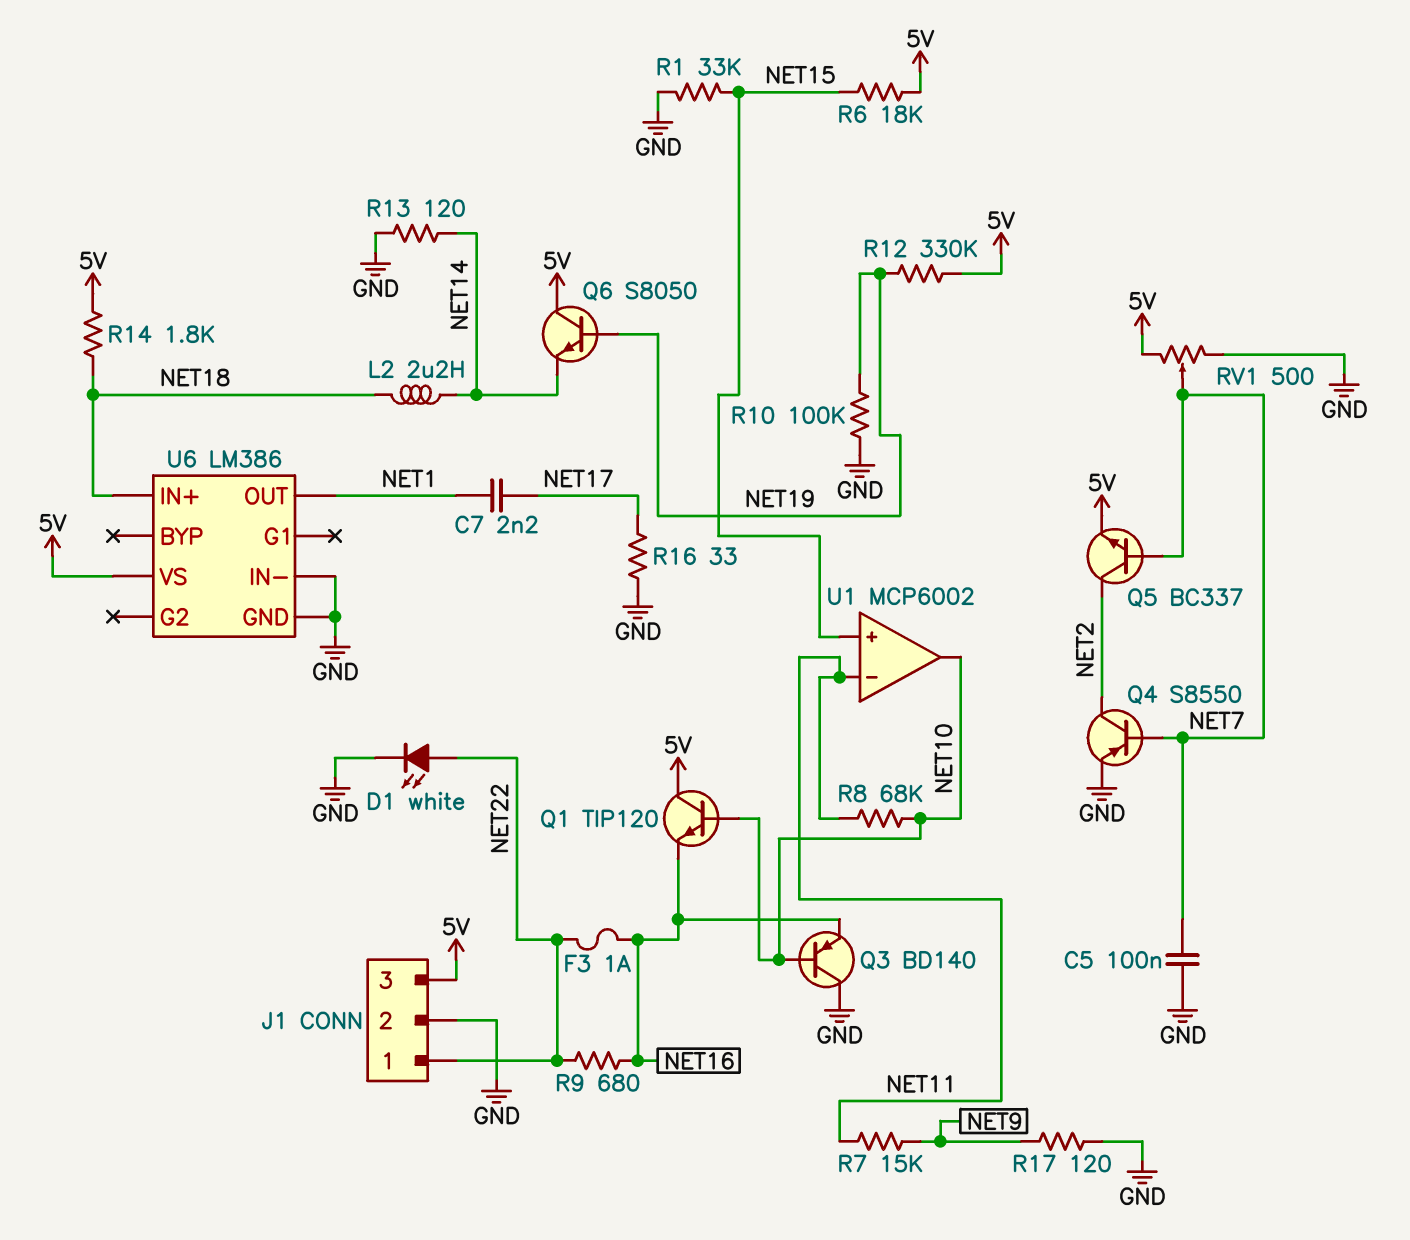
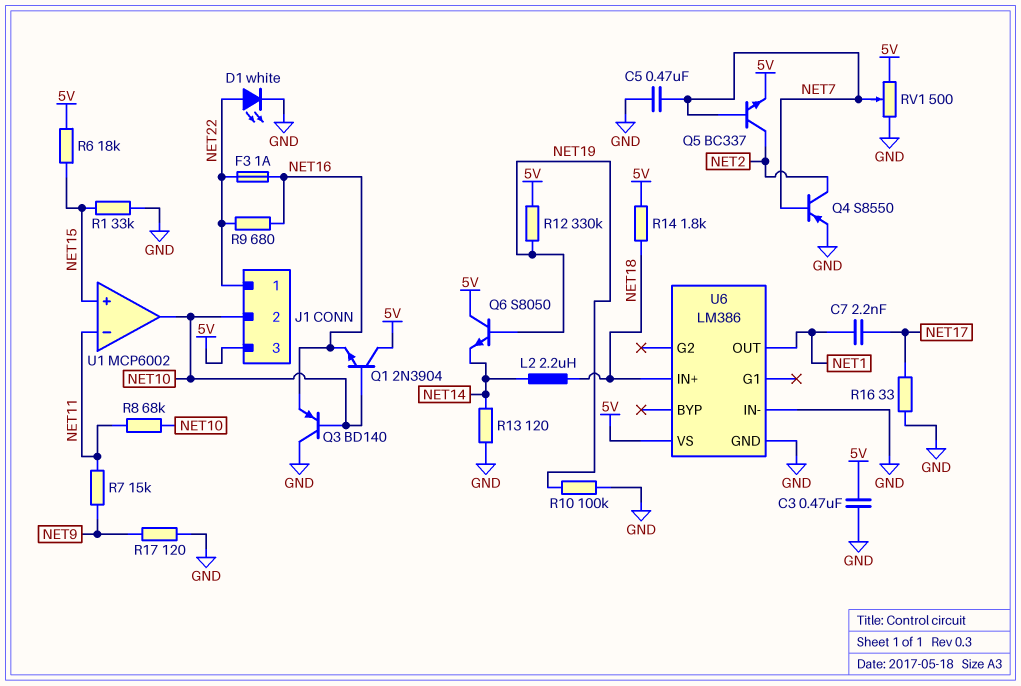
C3: none -> 470nF (5V, GND)
C5: 100nF (GND, NET7) -> 470nF (GND, NET7)
J1 pin 2: GND -> NET10
Q1: NPN TIP120 (B NET10, C 5V, E NET16) -> NPN 2N3904 (B NET10, C 5V, E NET16)

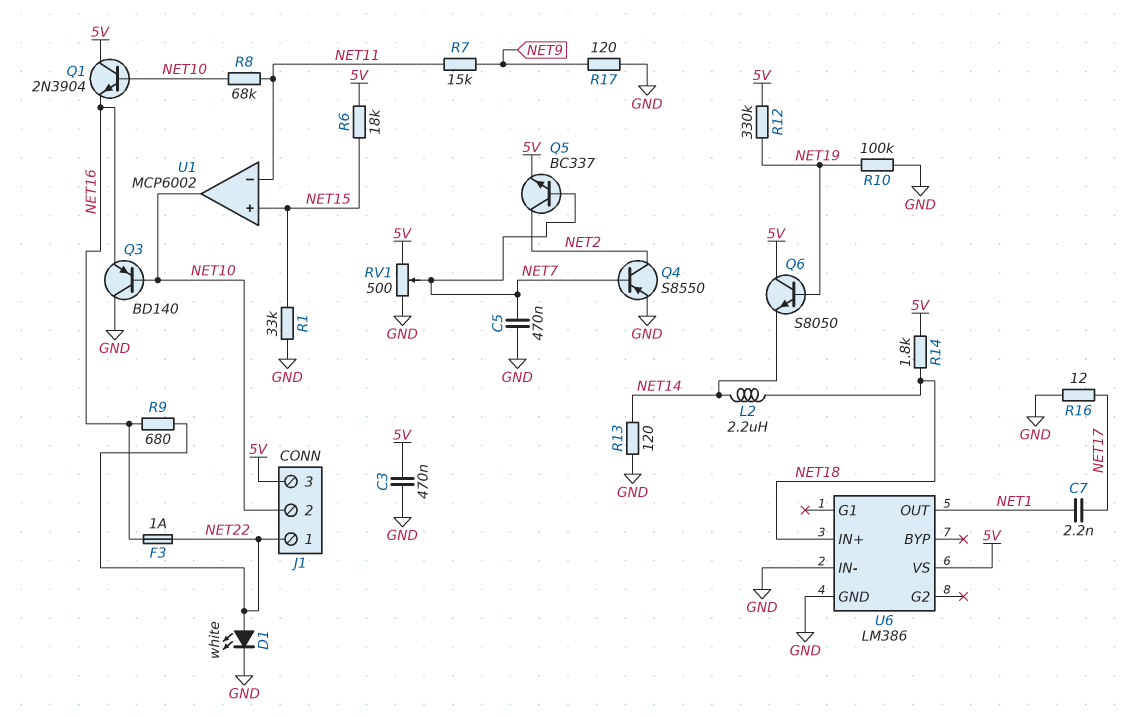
R16: 33 (GND, NET17) -> 12 (GND, NET17)

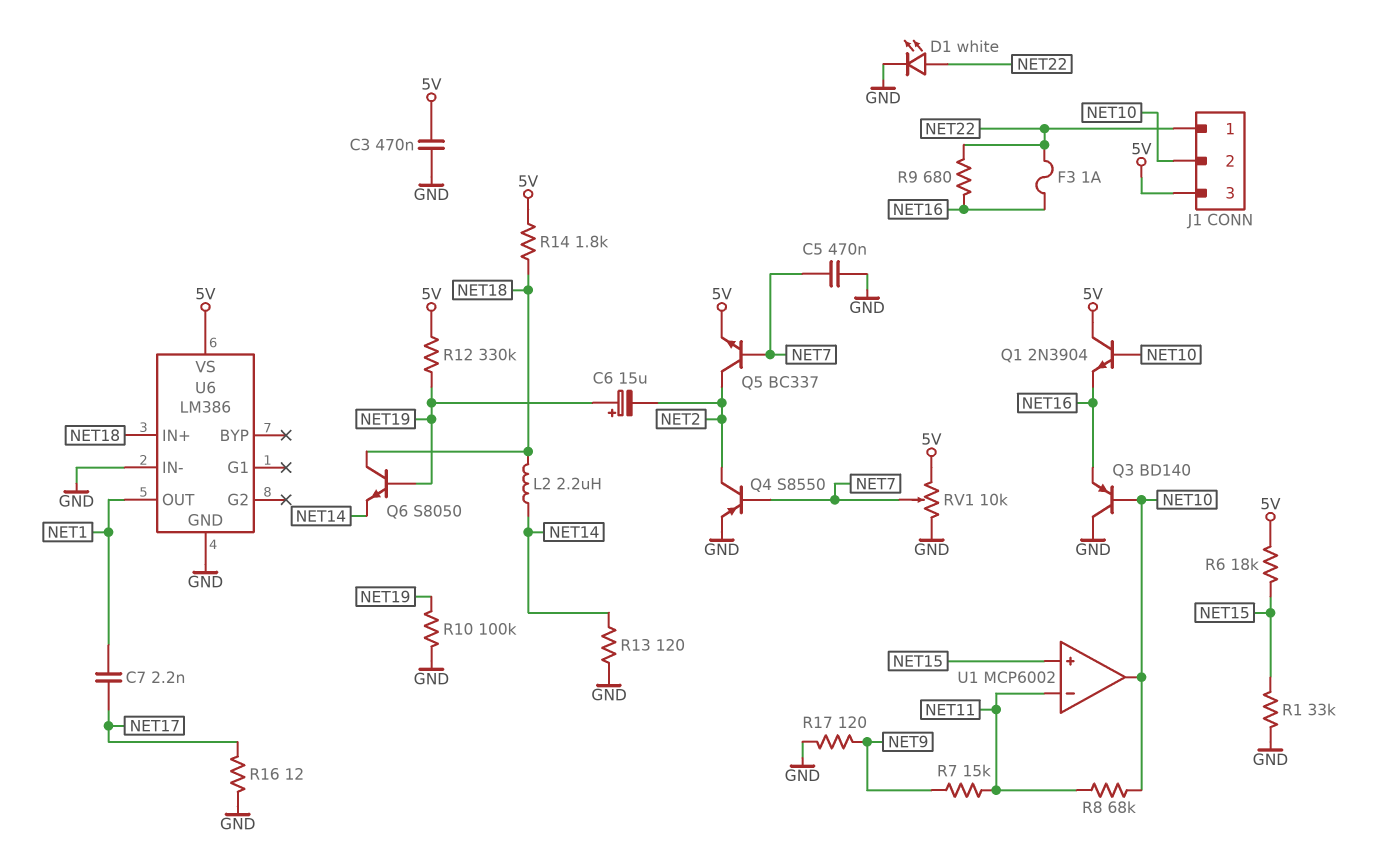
C6: none -> 15uF (plus NET19, minus NET2)
Q6: NPN S8050 (B NET19, C 5V, E NET14) -> NPN S8050 (B NET19, C NET18, E NET14)
RV1: 500 (5V, GND, wiper NET7) -> 10k (5V, GND, wiper NET7)

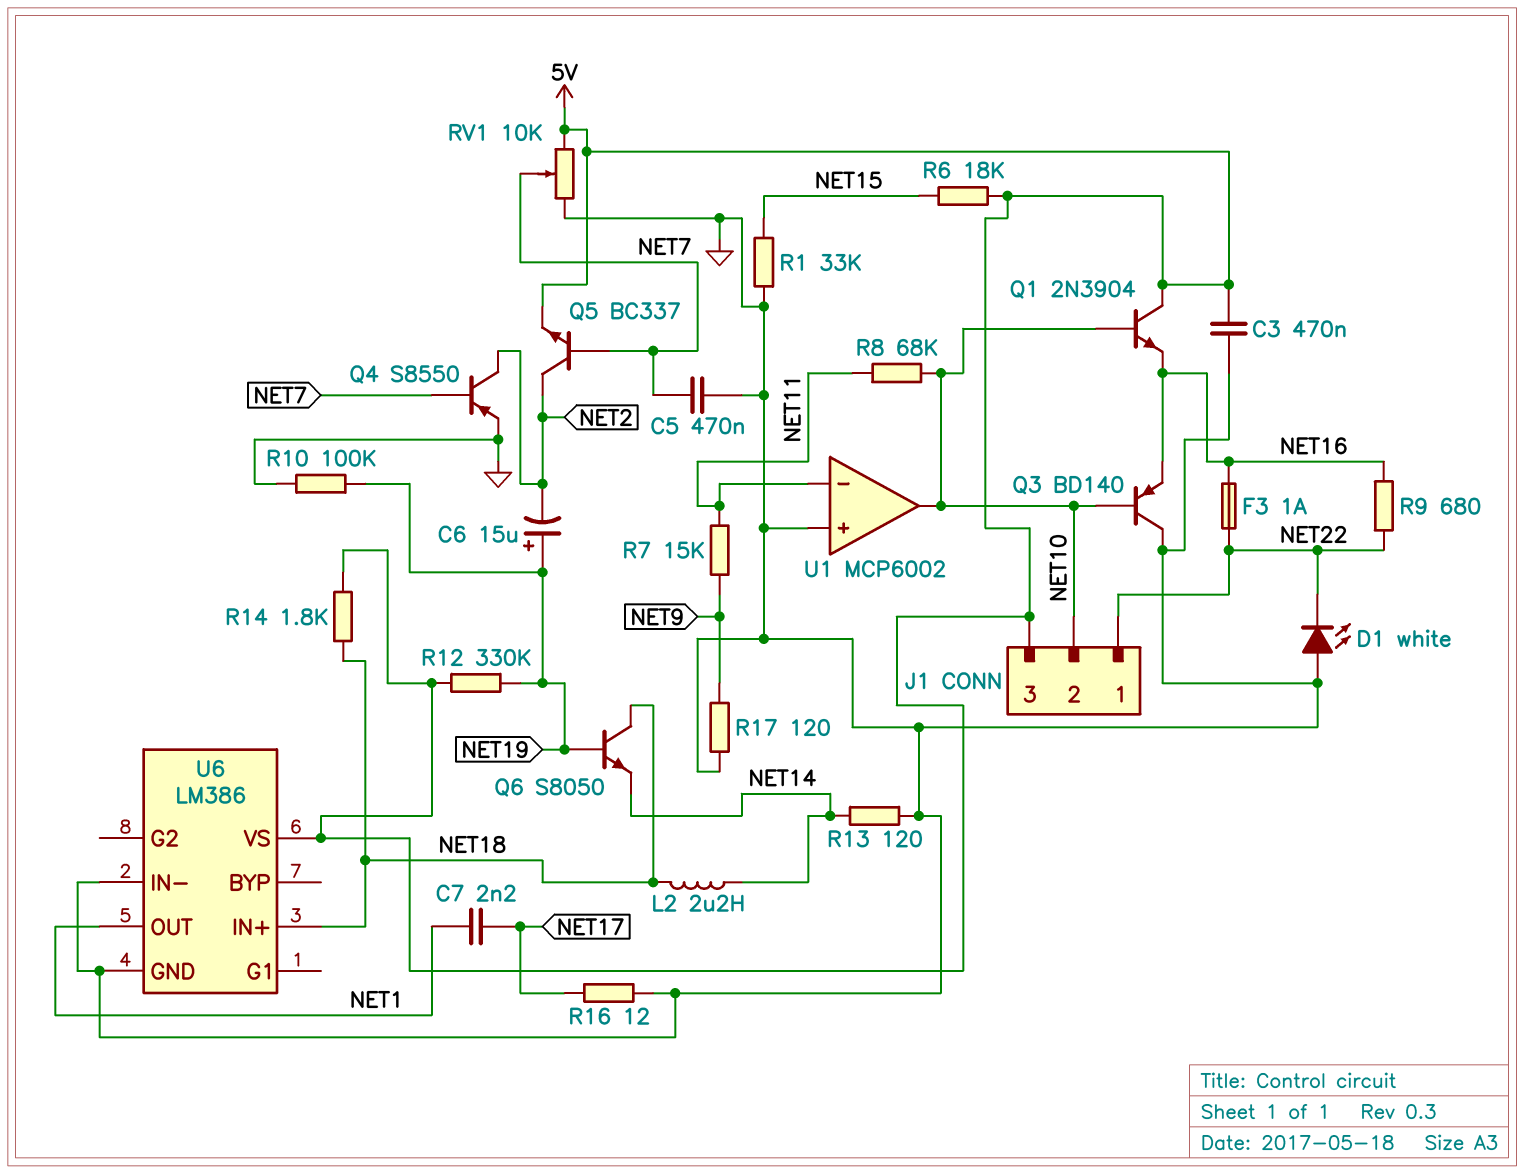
D1: LED white (A NET22, K GND) -> LED white (A GND, K NET22)
U1 pin in+: NET15 -> GND

